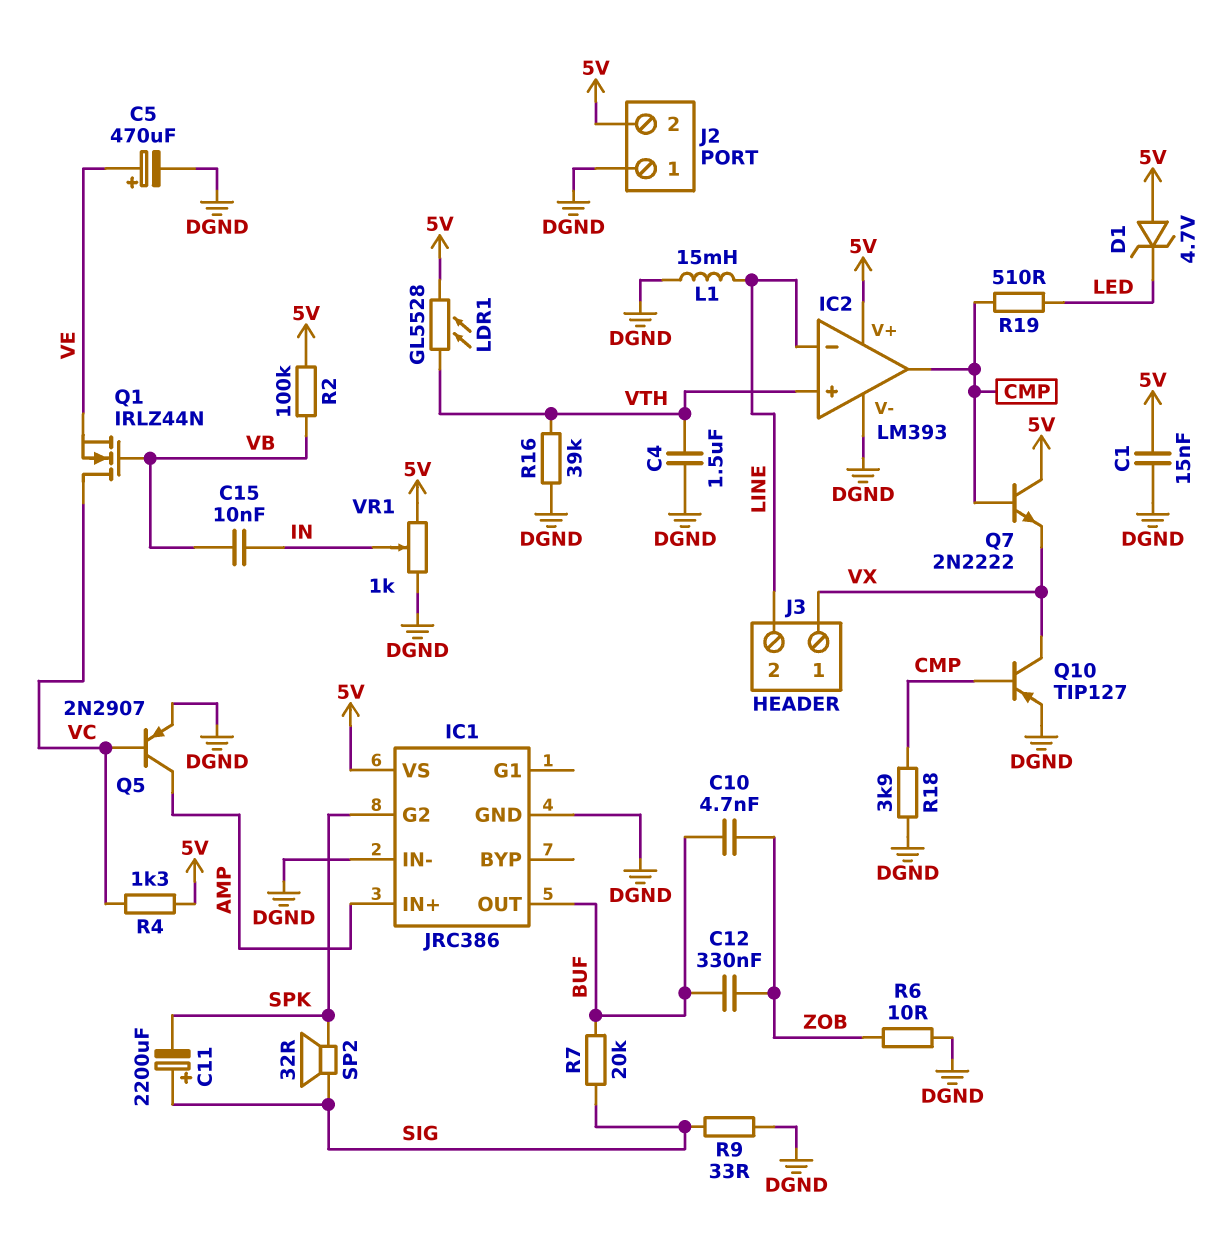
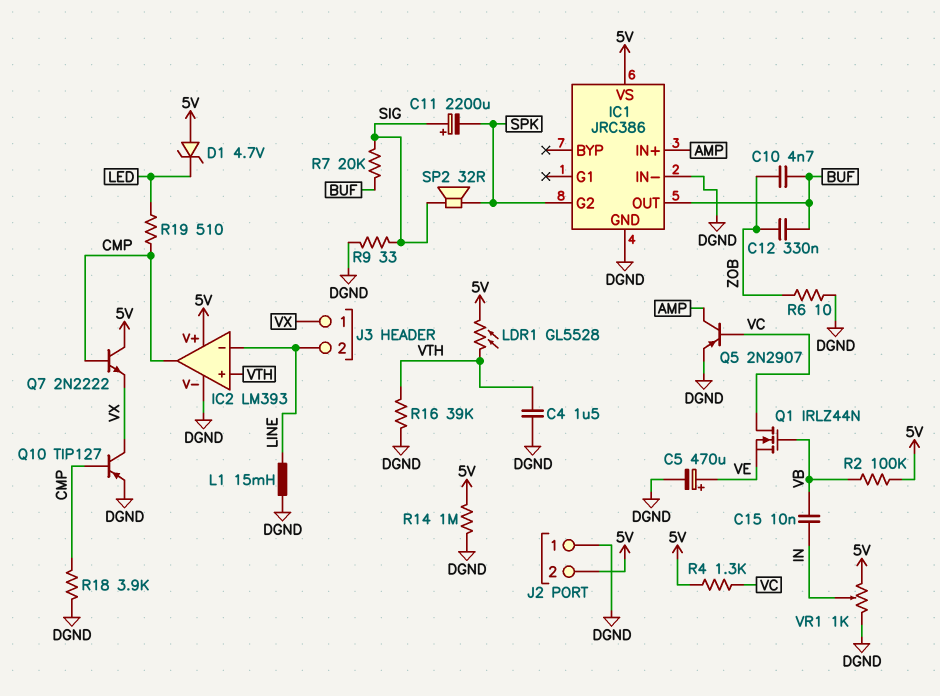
C1: 15nF (5V, DGND) -> none
R14: none -> 1M (5V, DGND)

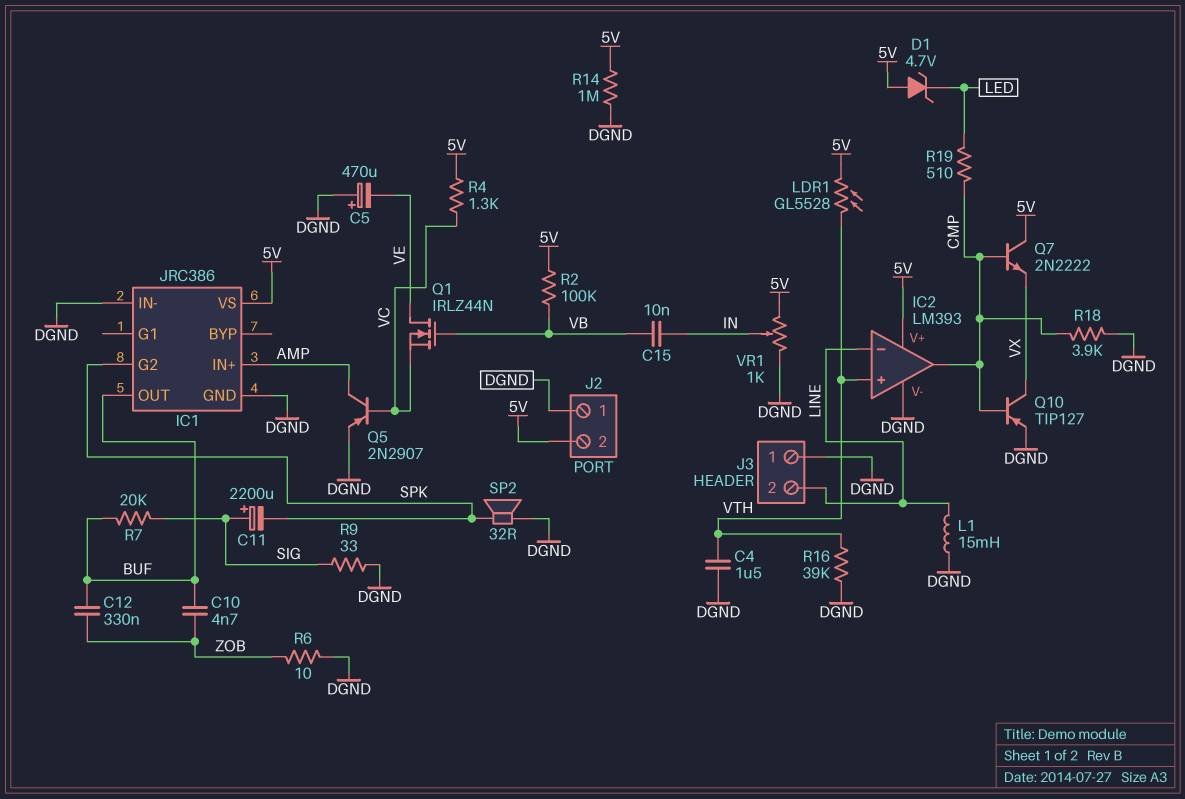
C5: 470uF (plus VE, minus DGND) -> 470uF (plus DGND, minus VE)
J3 pin 1: VX -> DGND
Q1: NMOS IRLZ44N (G VB, D VC, S VE) -> NMOS IRLZ44N (G VB, D VE, S VC)
SP2: speaker 32R (SIG, SPK) -> speaker 32R (DGND, SPK)

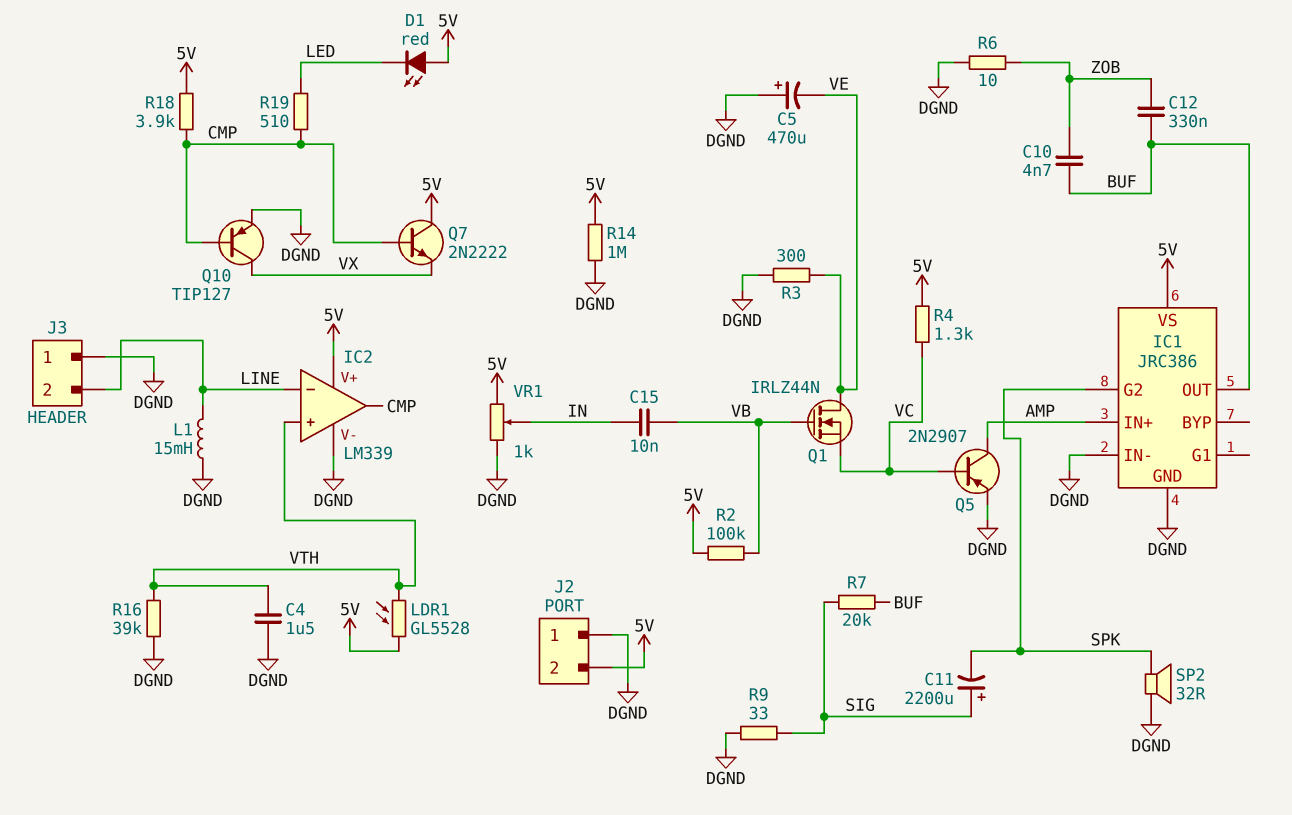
D1: zener 4.7V (A 5V, K LED) -> LED red (A 5V, K LED)
IC2: LM393 -> LM339
R3: none -> 300 (DGND, VE)
R18: 3.9k (CMP, DGND) -> 3.9k (5V, CMP)

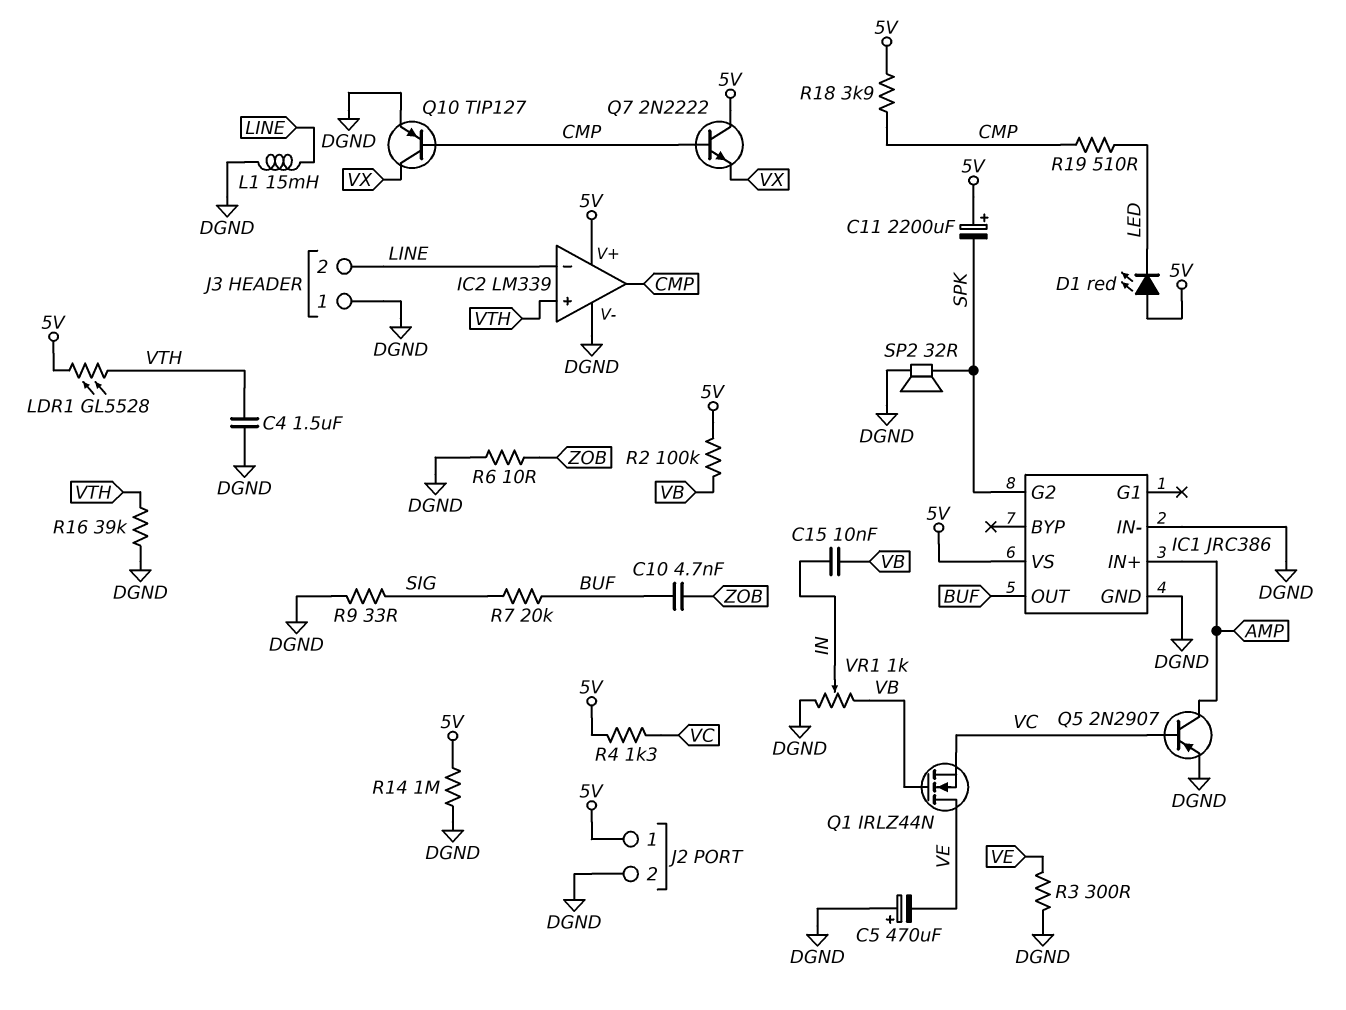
C11: 2200uF (plus SIG, minus SPK) -> 2200uF (plus 5V, minus SPK)
C12: 330nF (BUF, ZOB) -> none
J2 pin 1: DGND -> 5V
J2 pin 2: 5V -> DGND
VR1: 1k (5V, DGND, wiper IN) -> 1k (DGND, VB, wiper IN)

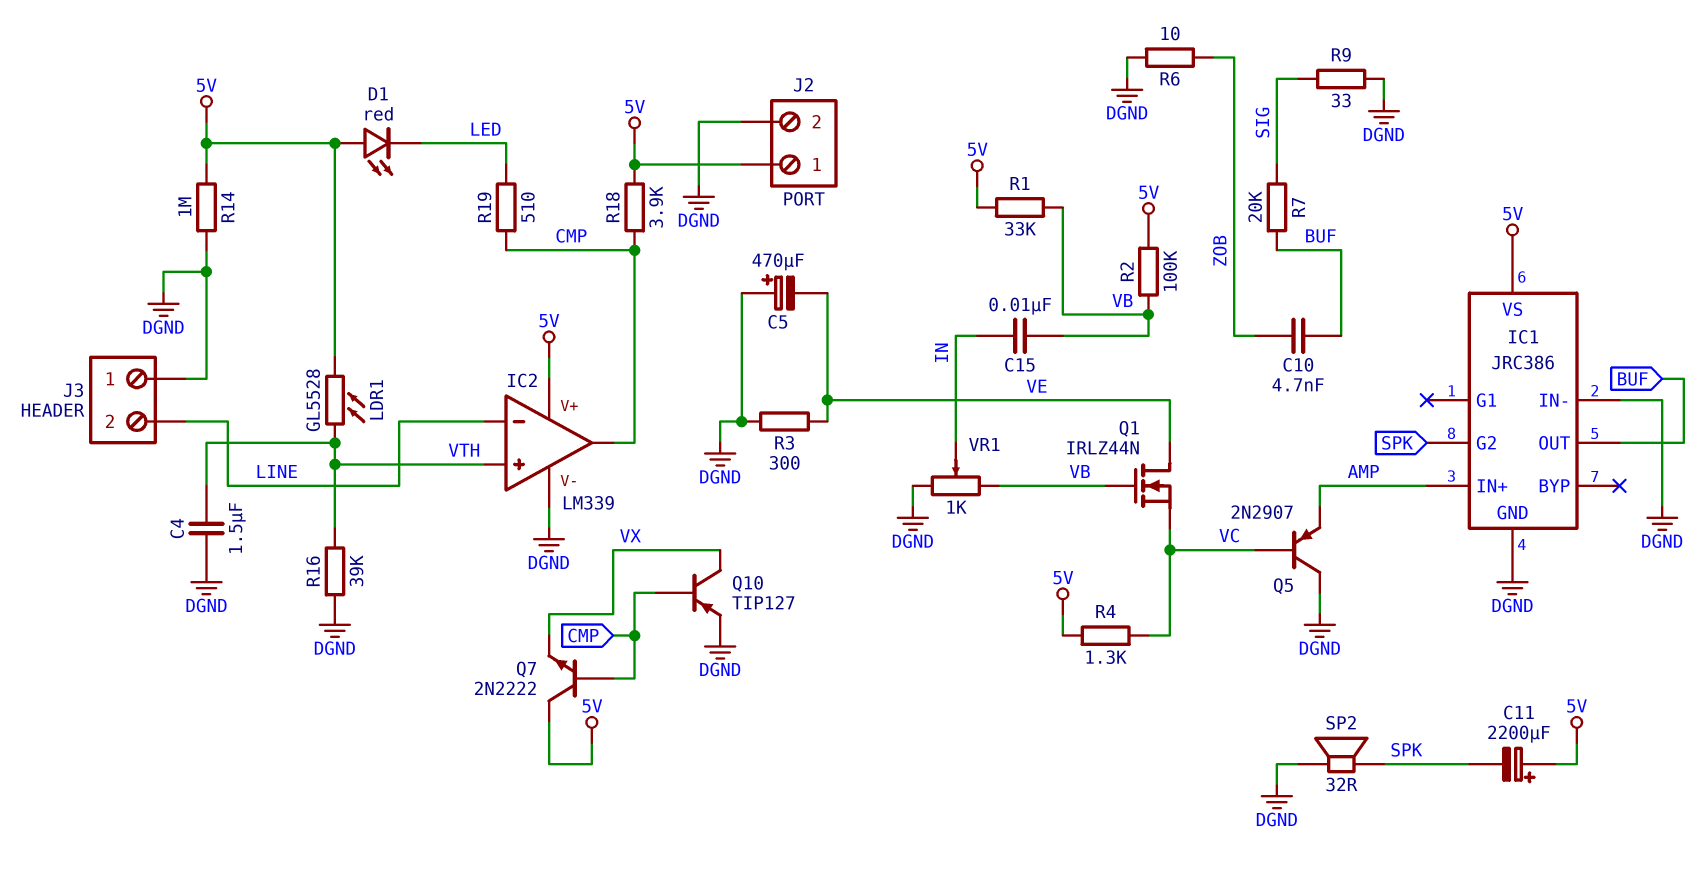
L1: 15mH (DGND, LINE) -> none
Q5: PNP 2N2907 (B VC, C AMP, E DGND) -> PNP 2N2907 (B VC, C DGND, E AMP)
R1: none -> 33k (5V, VB)

